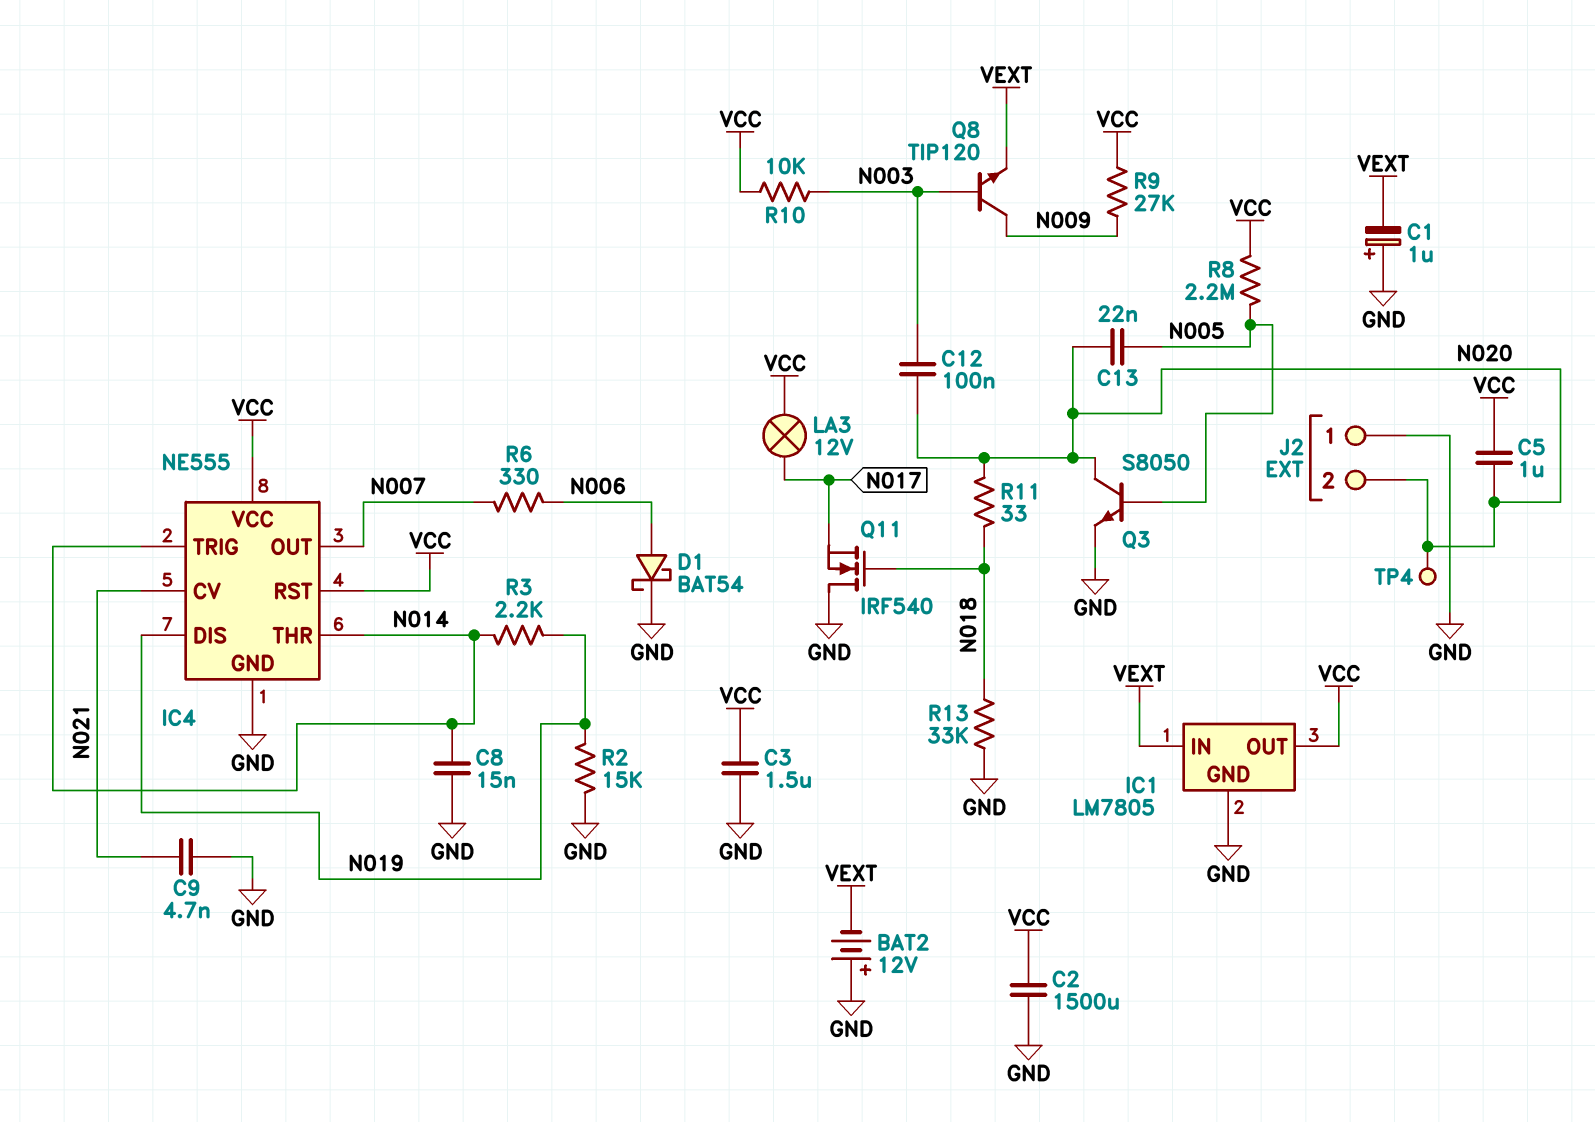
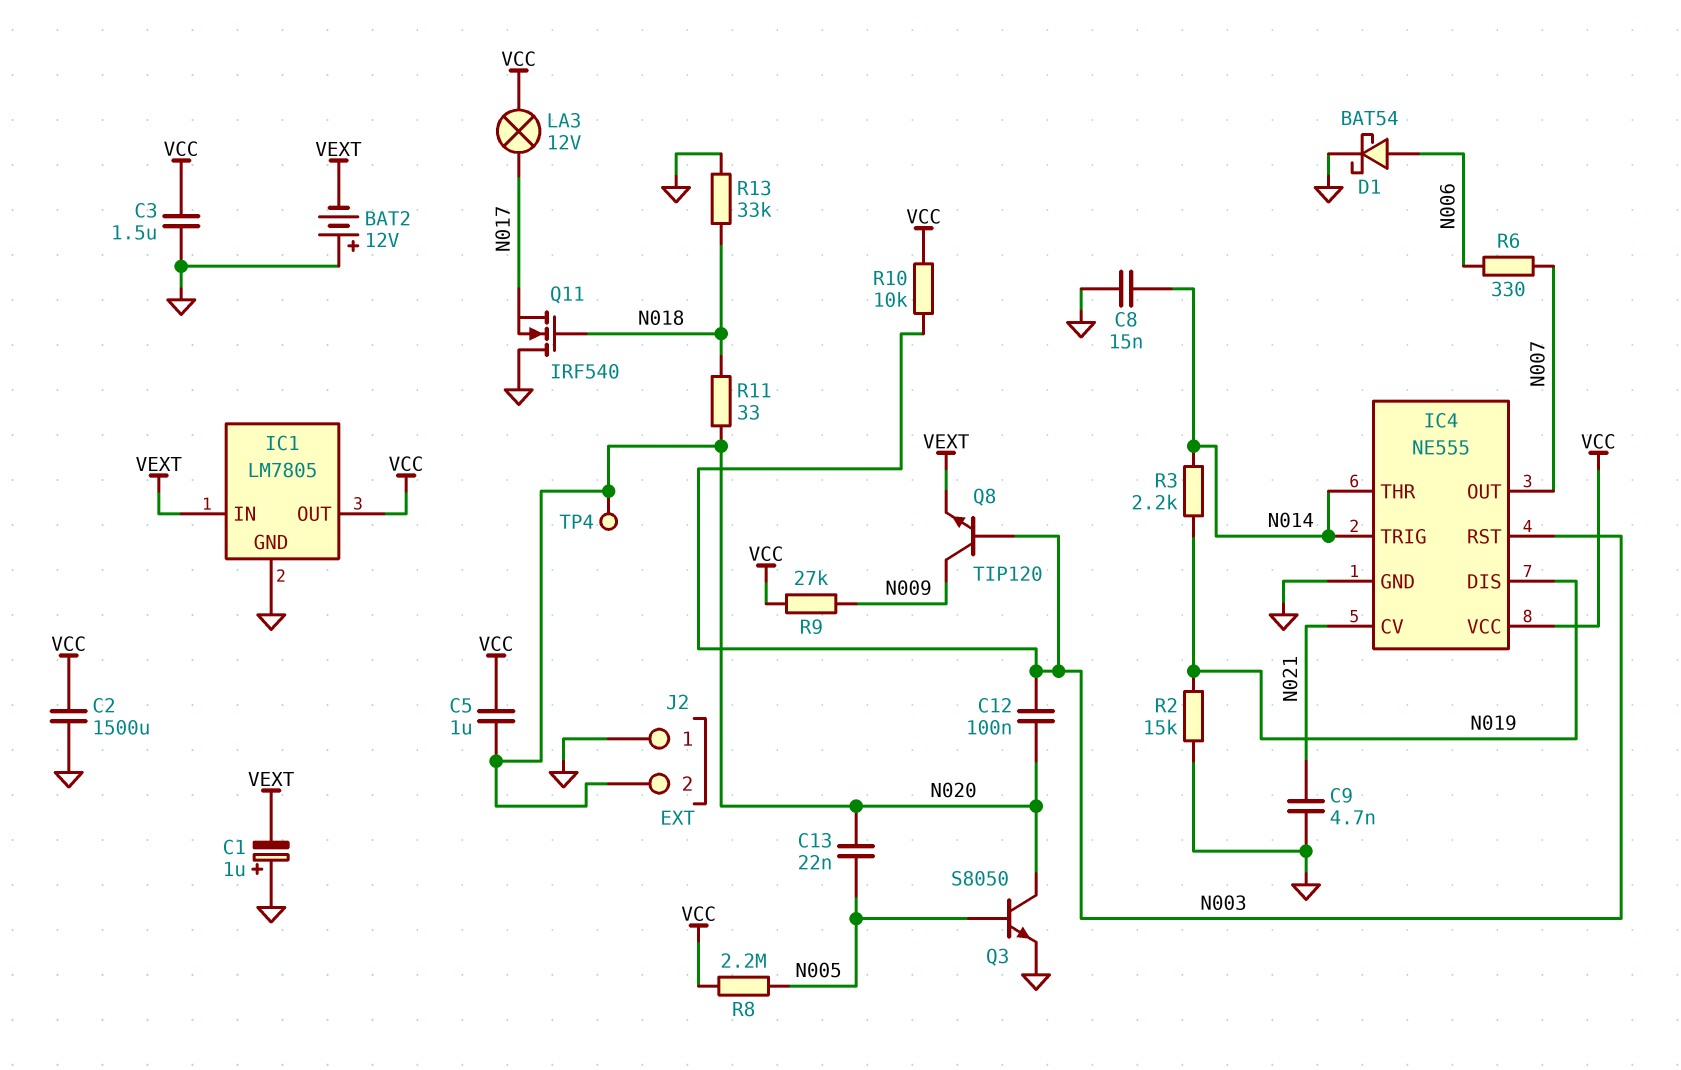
IC4 pin RST: VCC -> N003

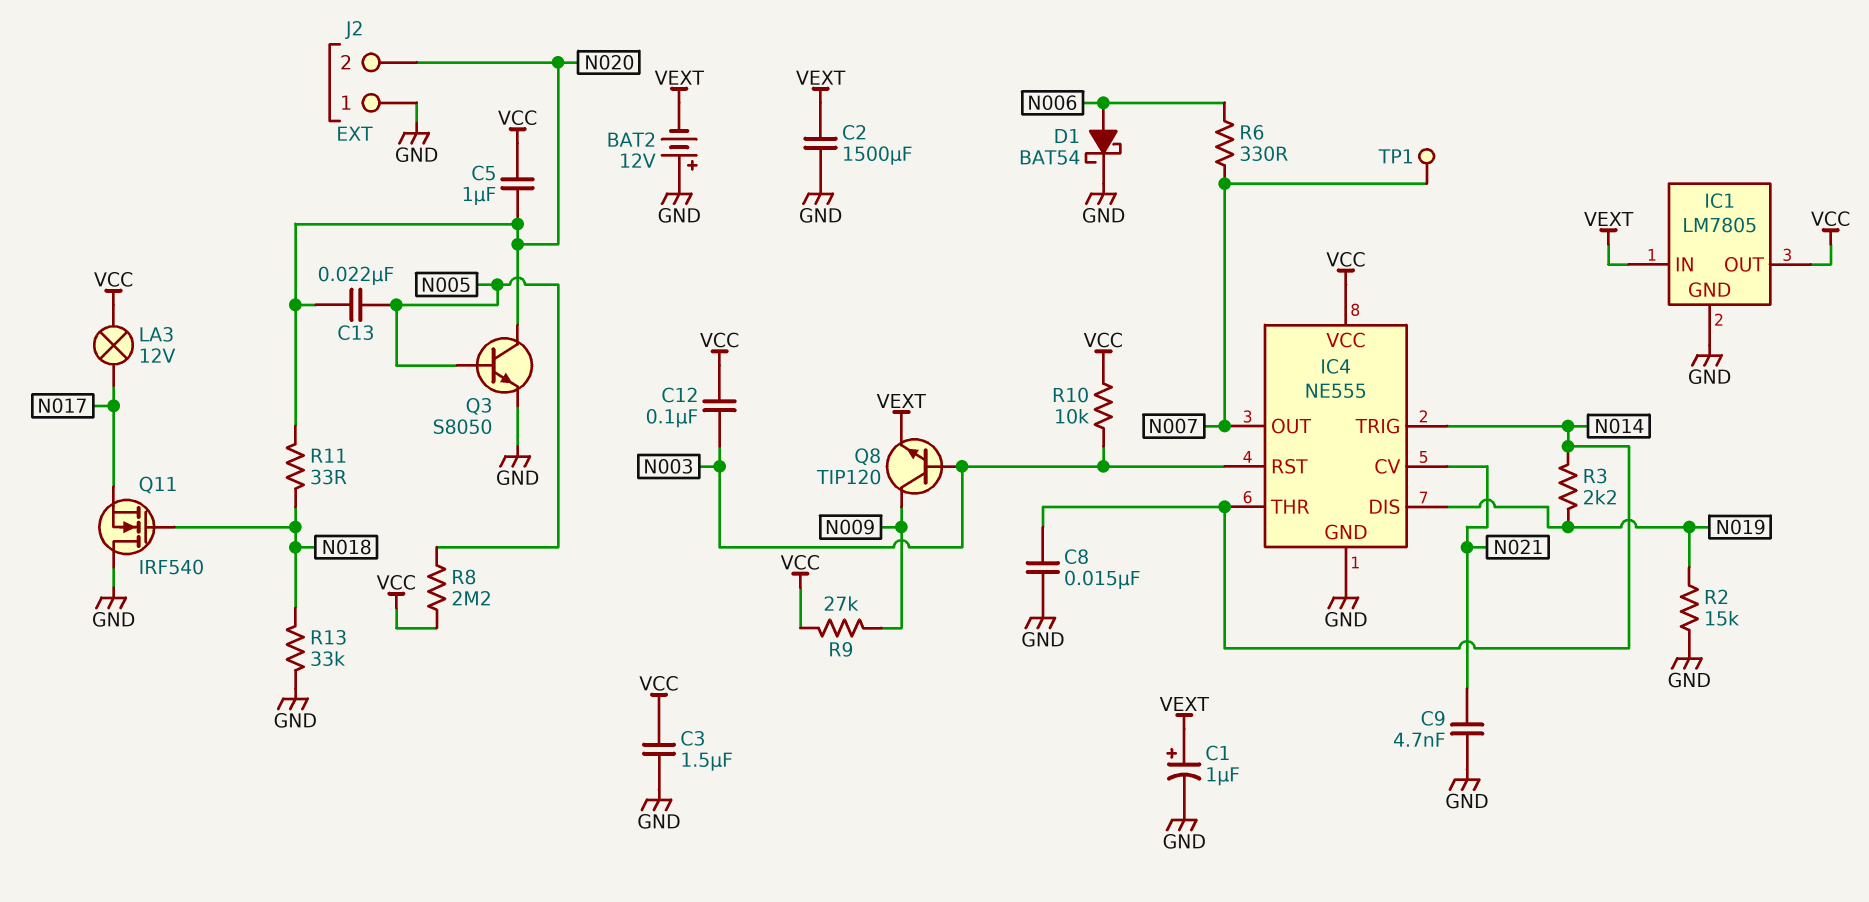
C1: 1uF (plus GND, minus VEXT) -> 1uF (plus VEXT, minus GND)
C2: 1500uF (GND, VCC) -> 1500uF (GND, VEXT)
C12: 100nF (N003, N020) -> 100nF (N003, VCC)
TP1: none -> test point (N007)
TP4: test point (N020) -> none

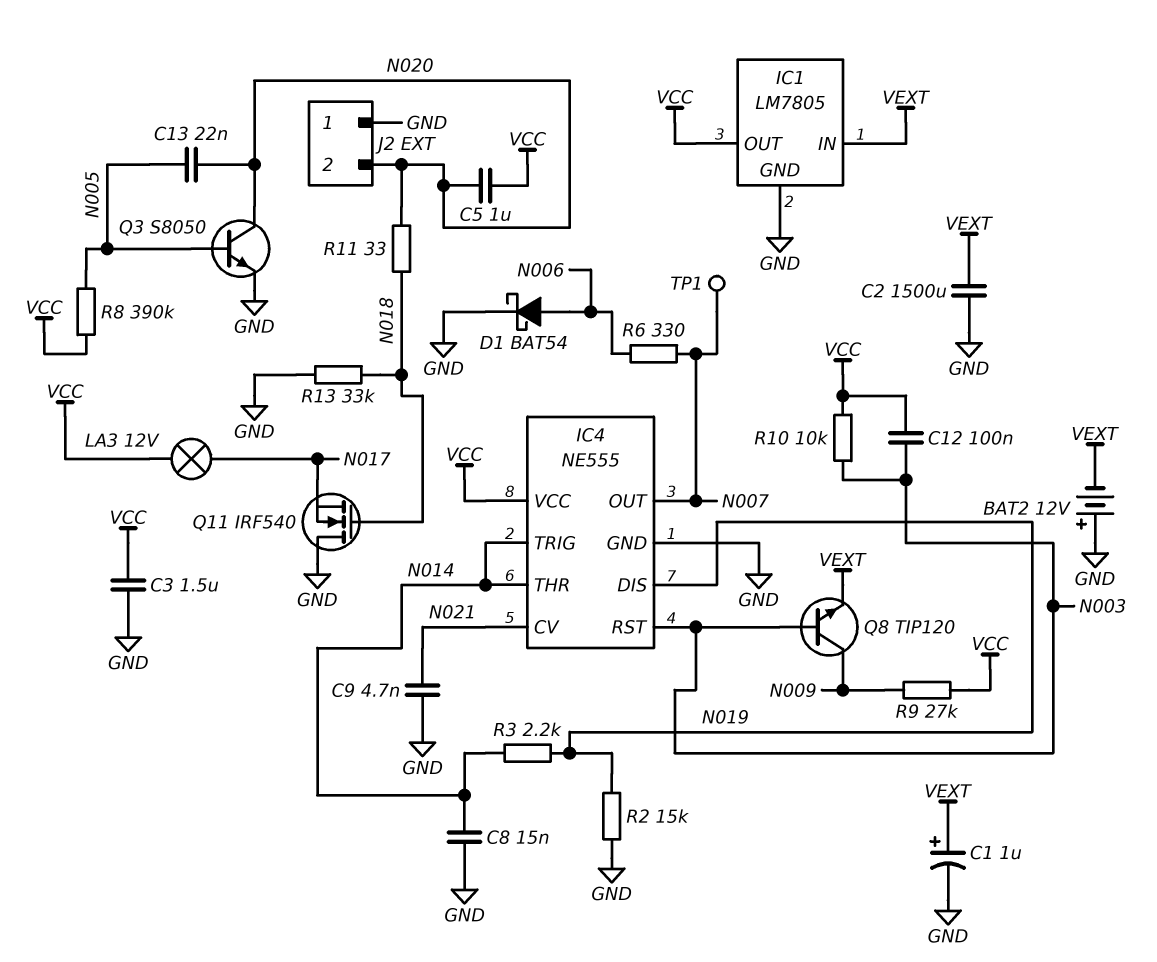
R8: 2.2M (N005, VCC) -> 390k (N005, VCC)

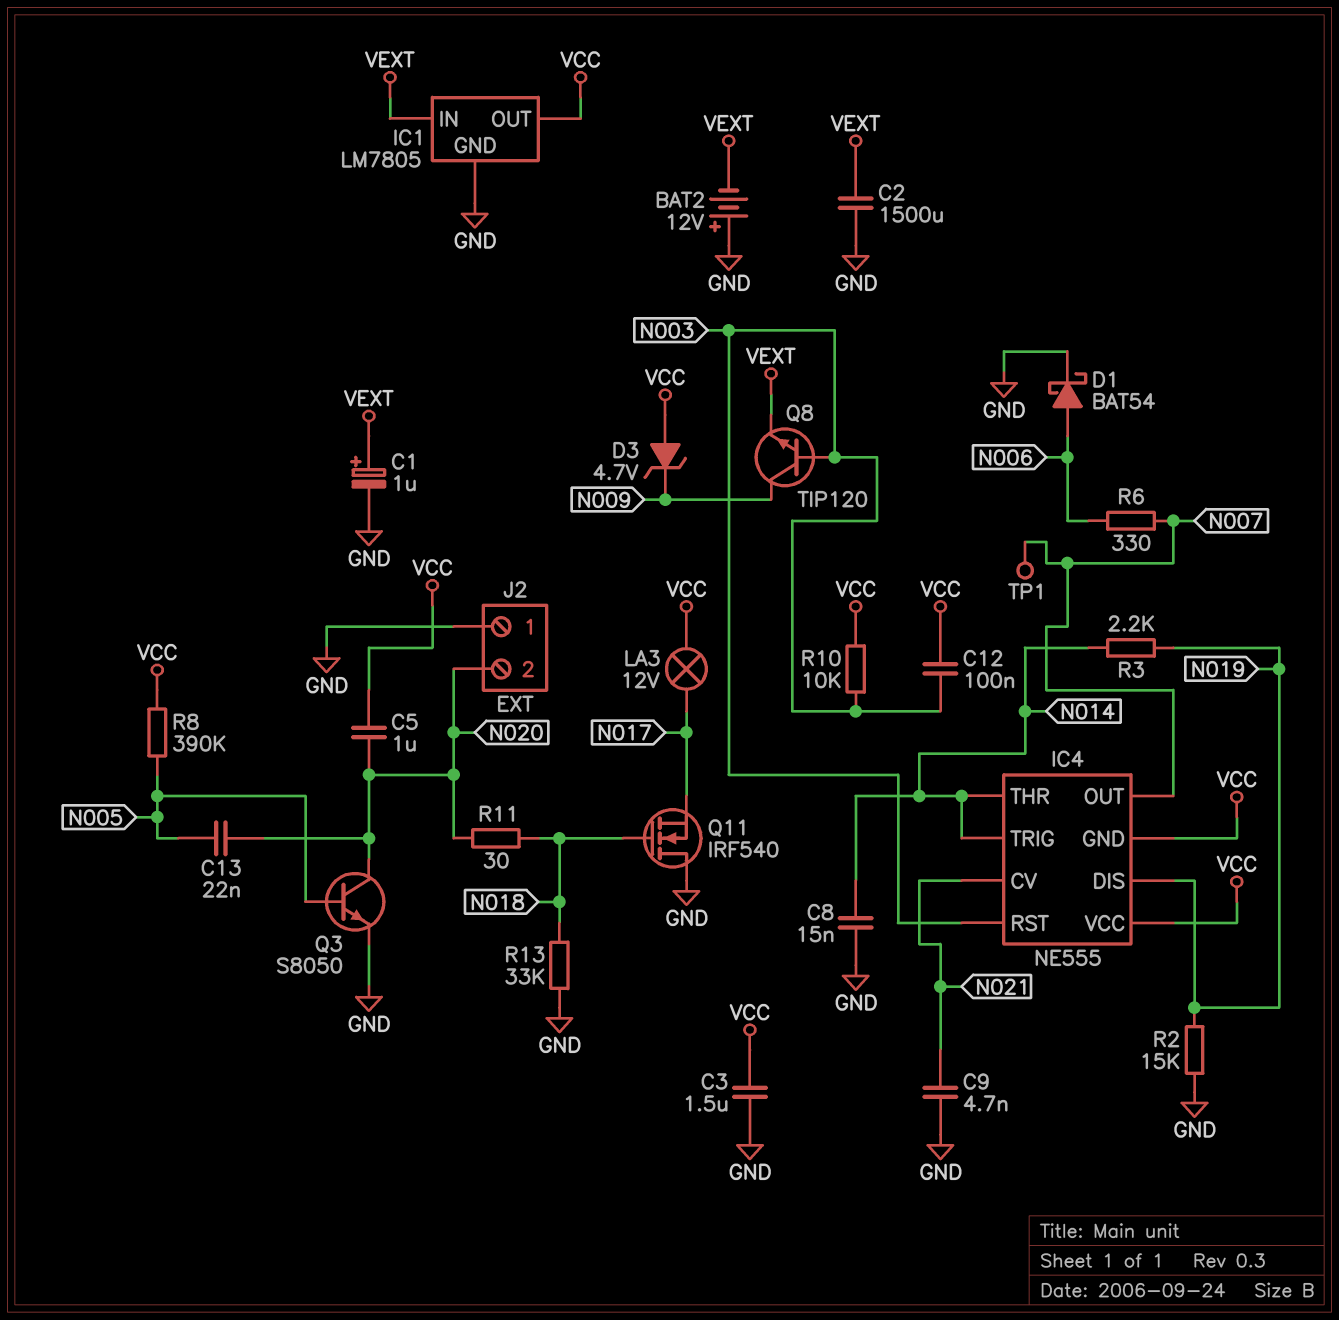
D3: none -> zener 4.7V (A VCC, K N009)
IC4 pin GND: GND -> VCC
R9: 27k (N009, VCC) -> none
R11: 33 (N018, N020) -> 30 (N018, N020)

